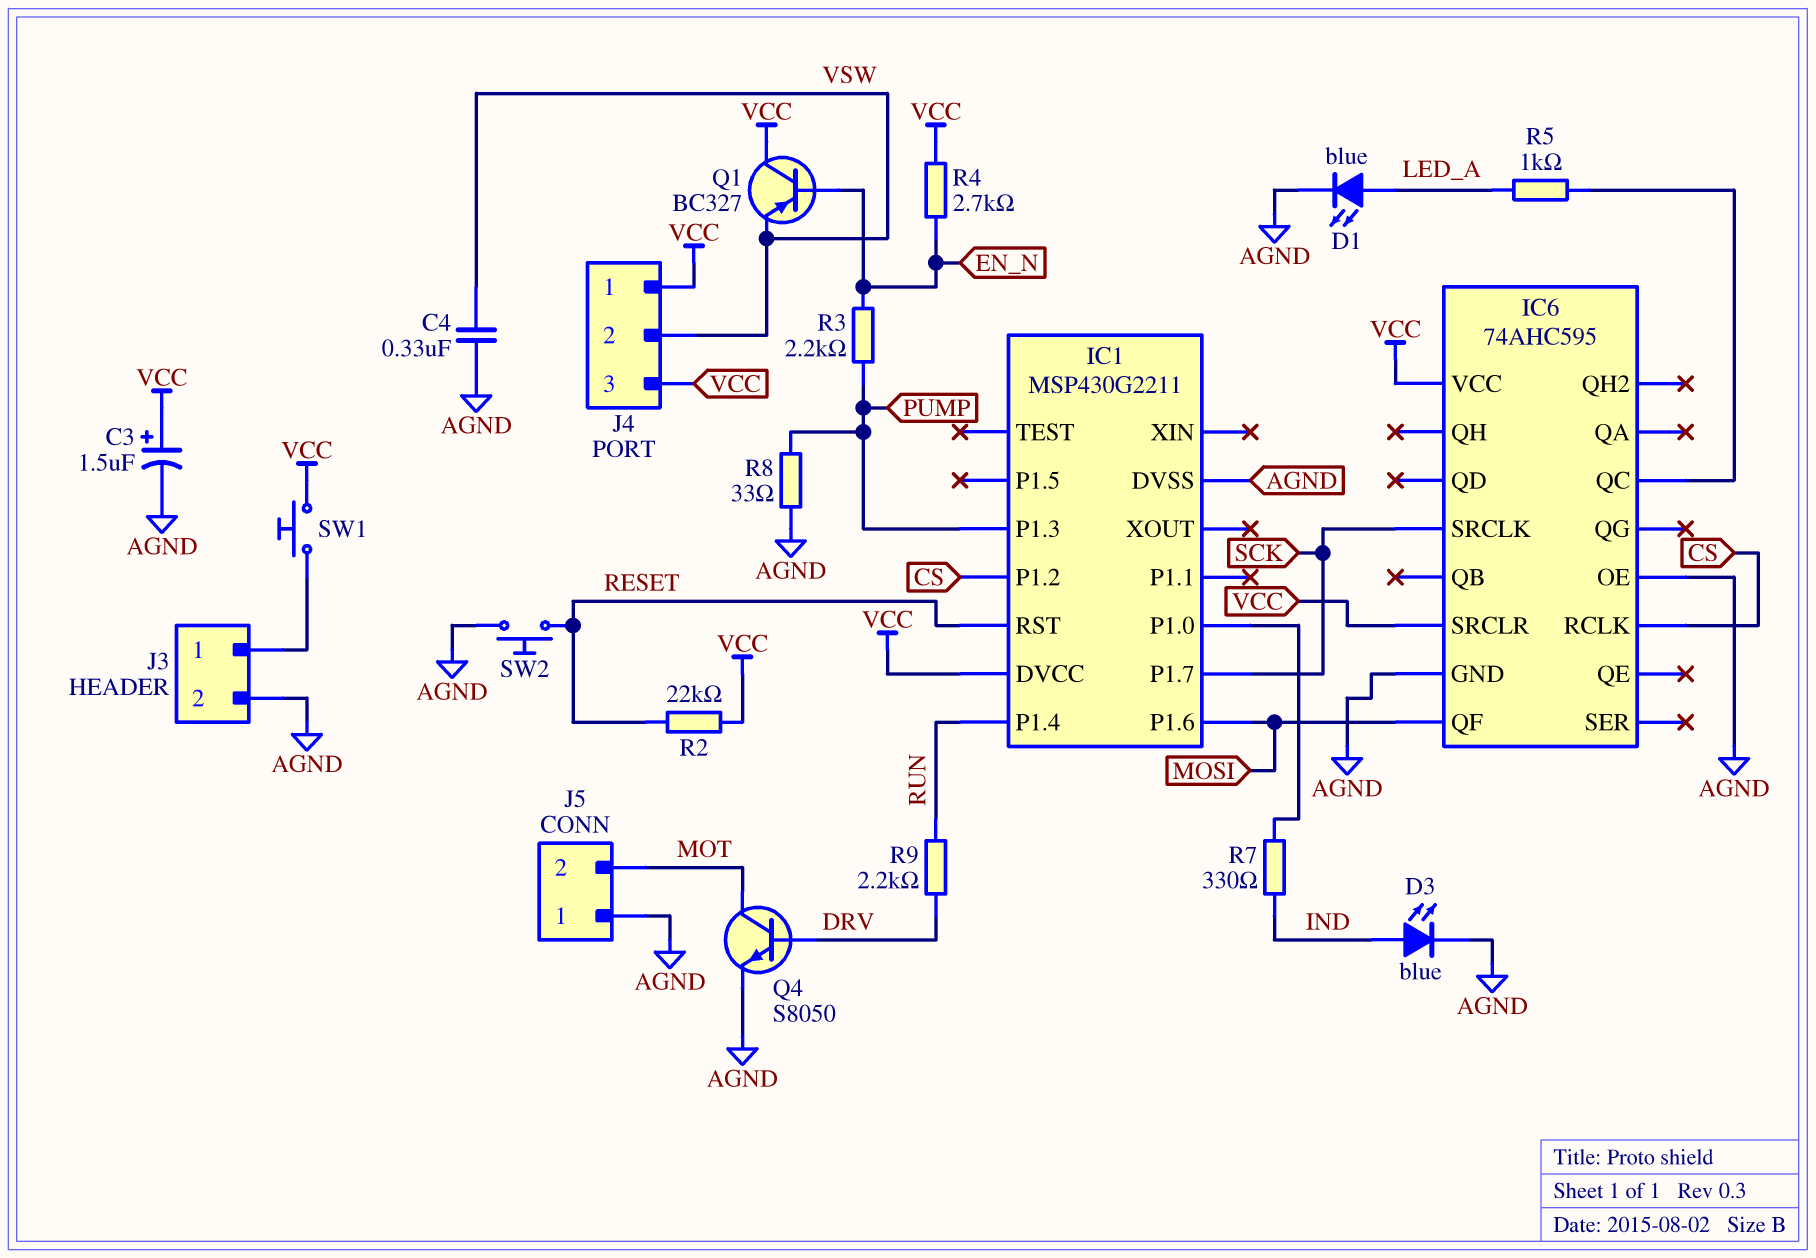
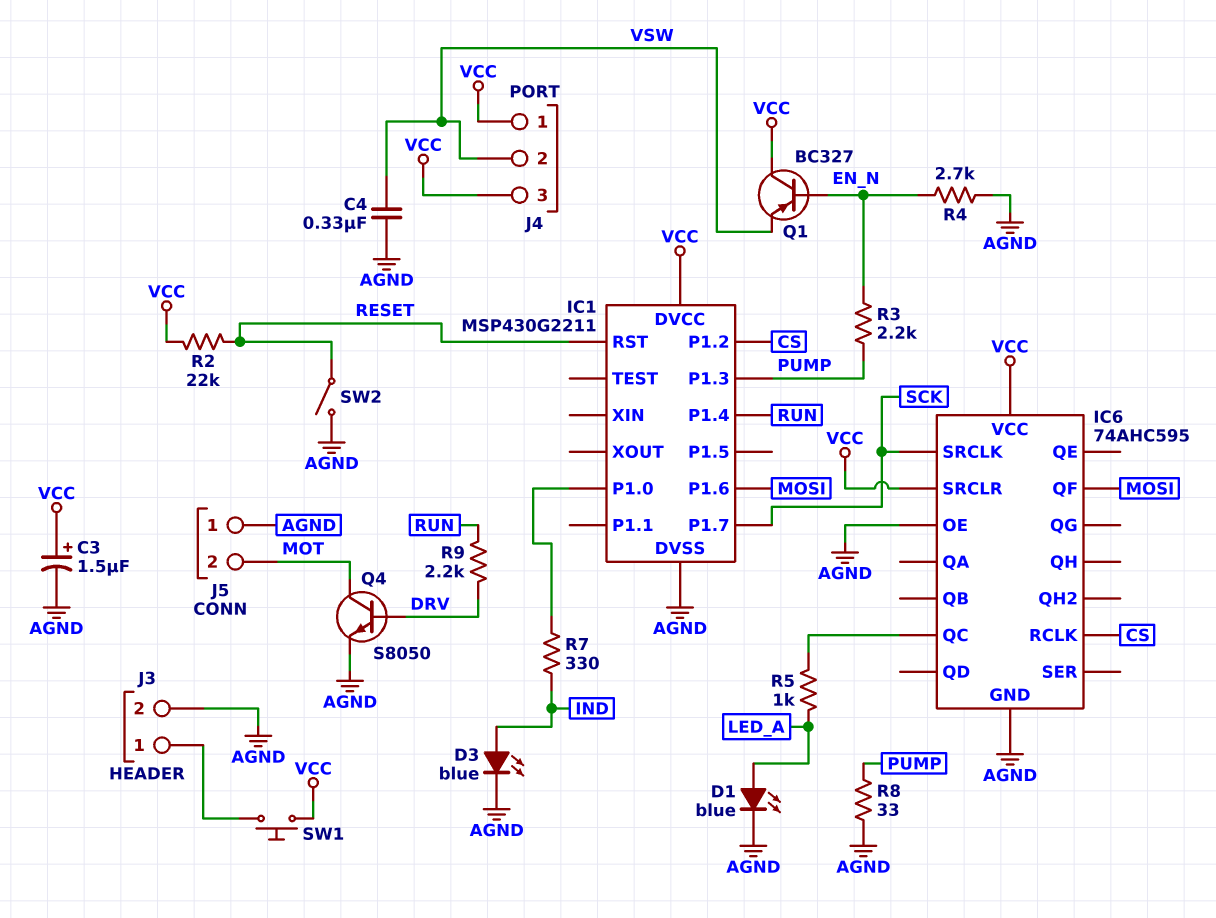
R4: 2.7k (EN_N, VCC) -> 2.7k (AGND, EN_N)
SW2: button (AGND, RESET) -> switch (AGND, RESET)

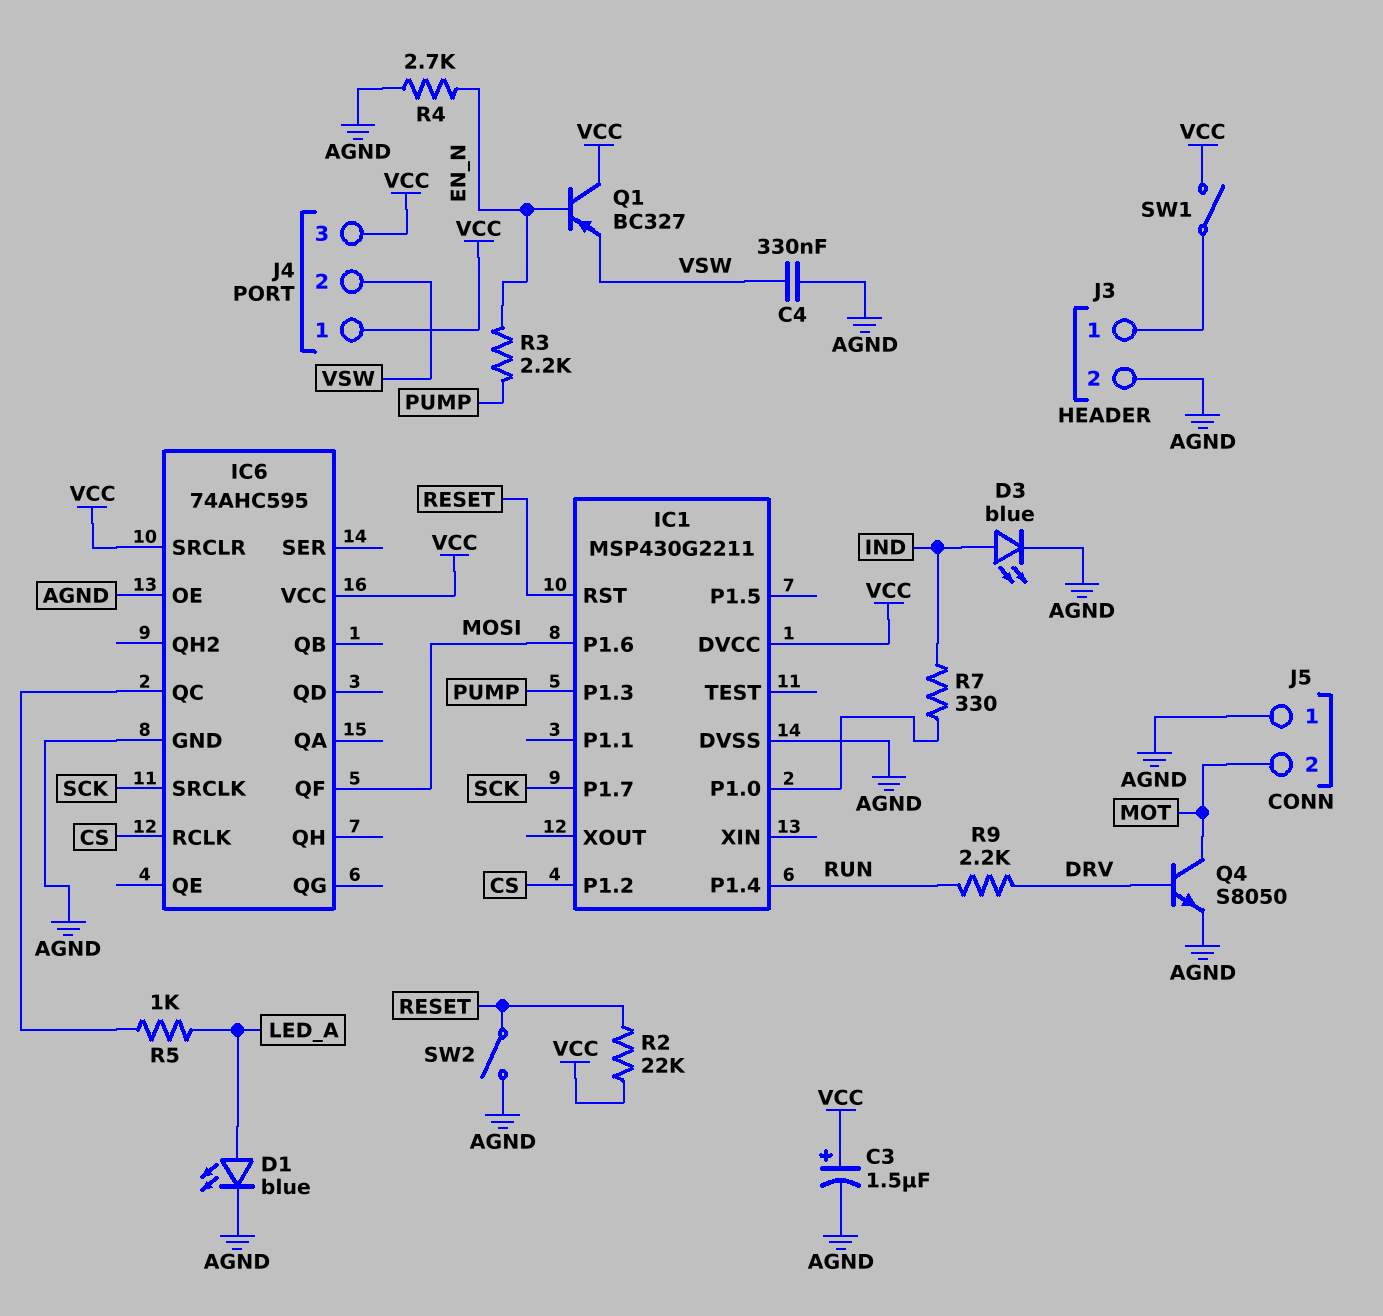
R8: 33 (AGND, PUMP) -> none
SW1: button (J3/1, VCC) -> switch (J3/1, VCC)

